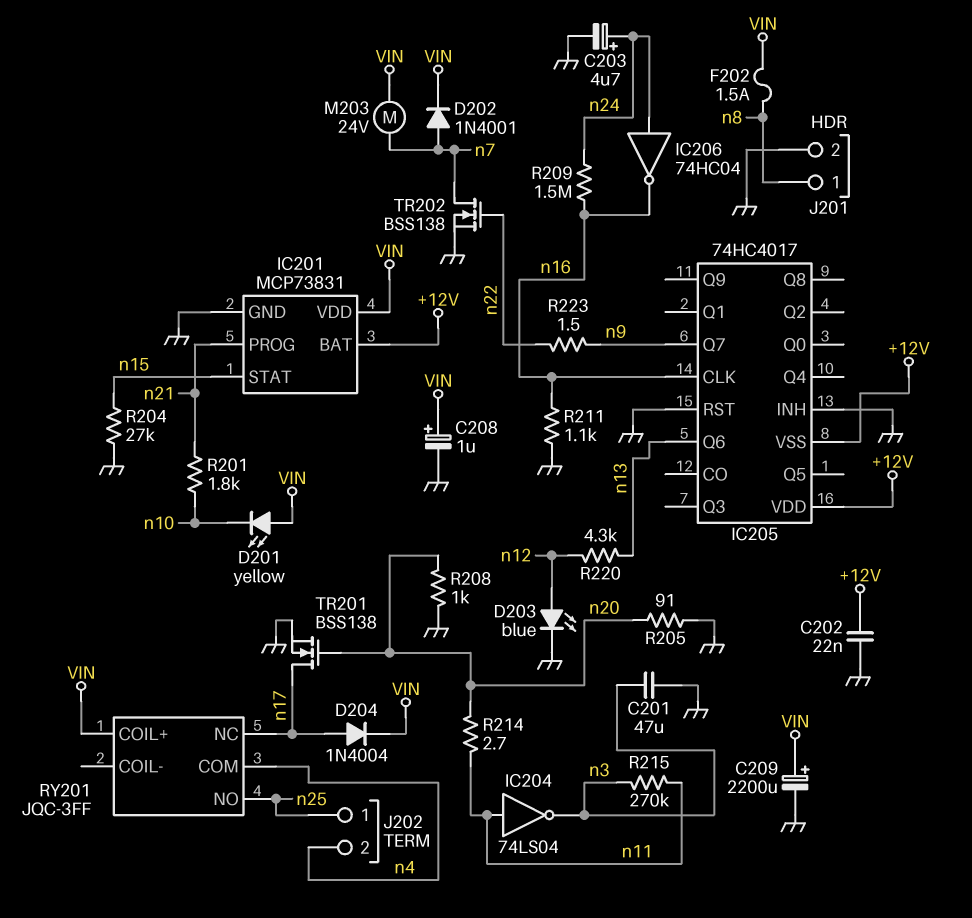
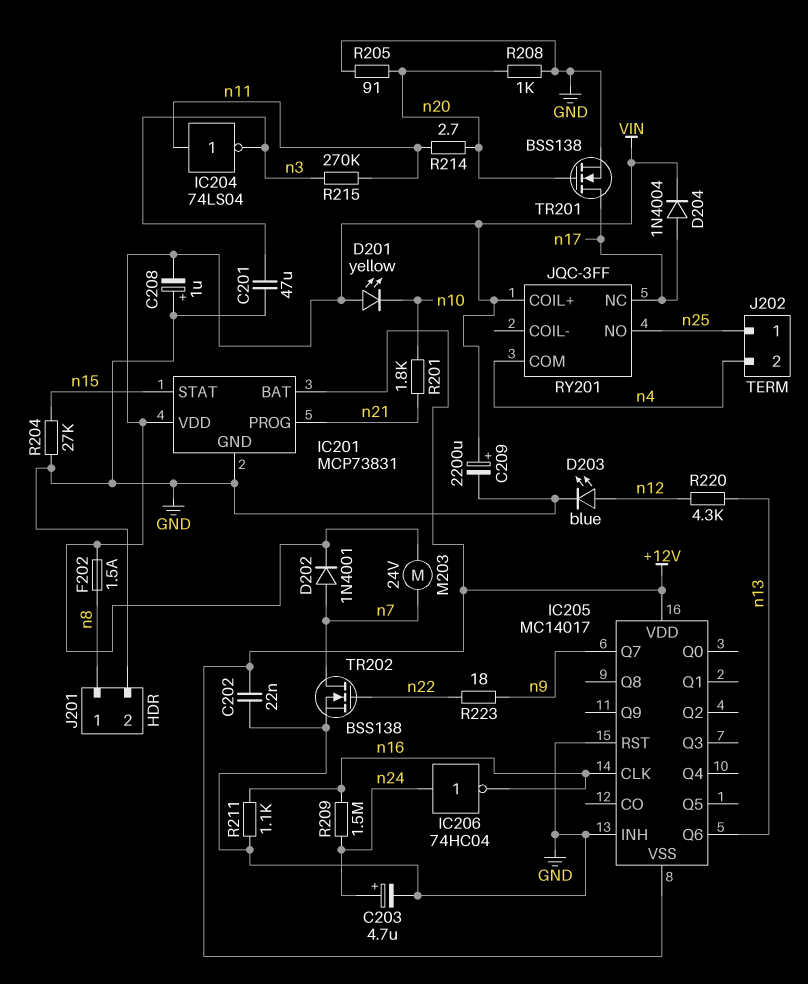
C208: 1uF (plus VIN, minus GND) -> 1uF (plus GND, minus VIN)
IC205: 74HC4017 -> MC14017
R223: 1.5 (n9, n22) -> 18 (n9, n22)

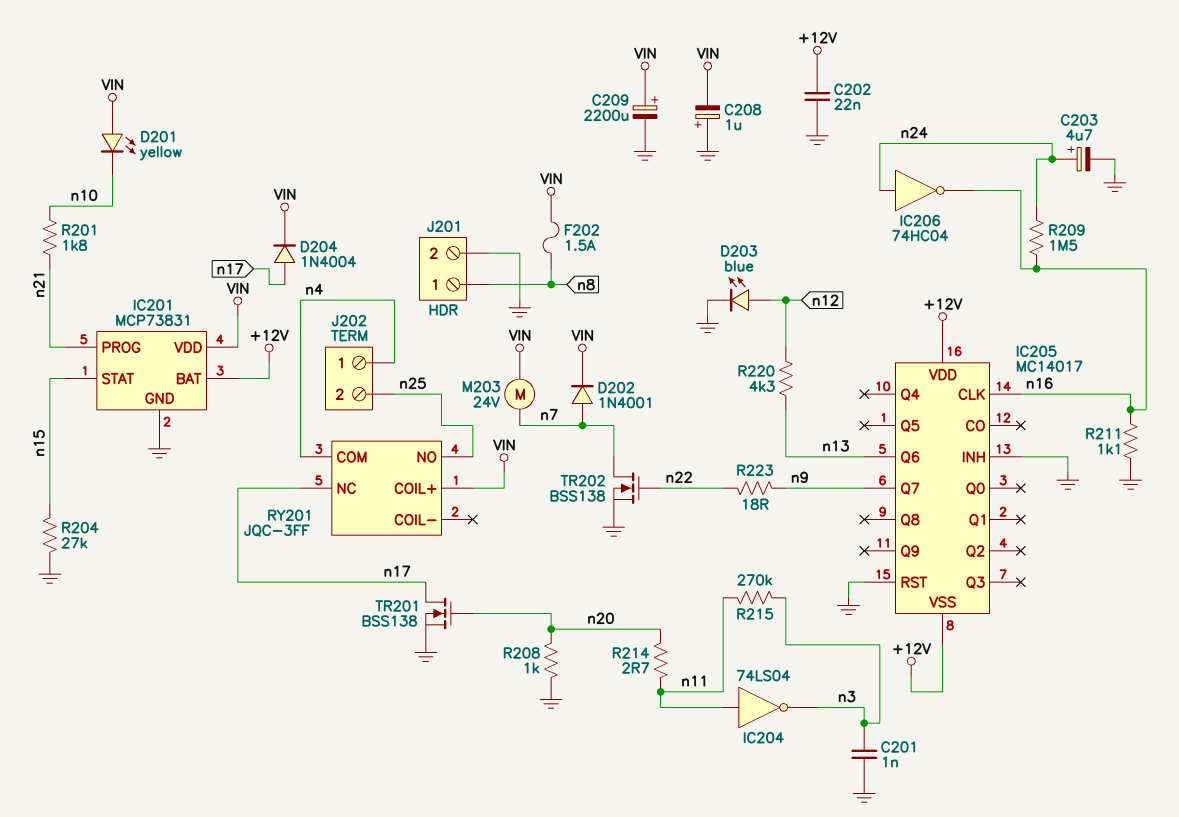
C201: 47uF (GND, n3) -> 1nF (GND, n3)
J202 pin 1: n25 -> n4
J202 pin 2: n4 -> n25
R205: 91 (GND, n20) -> none

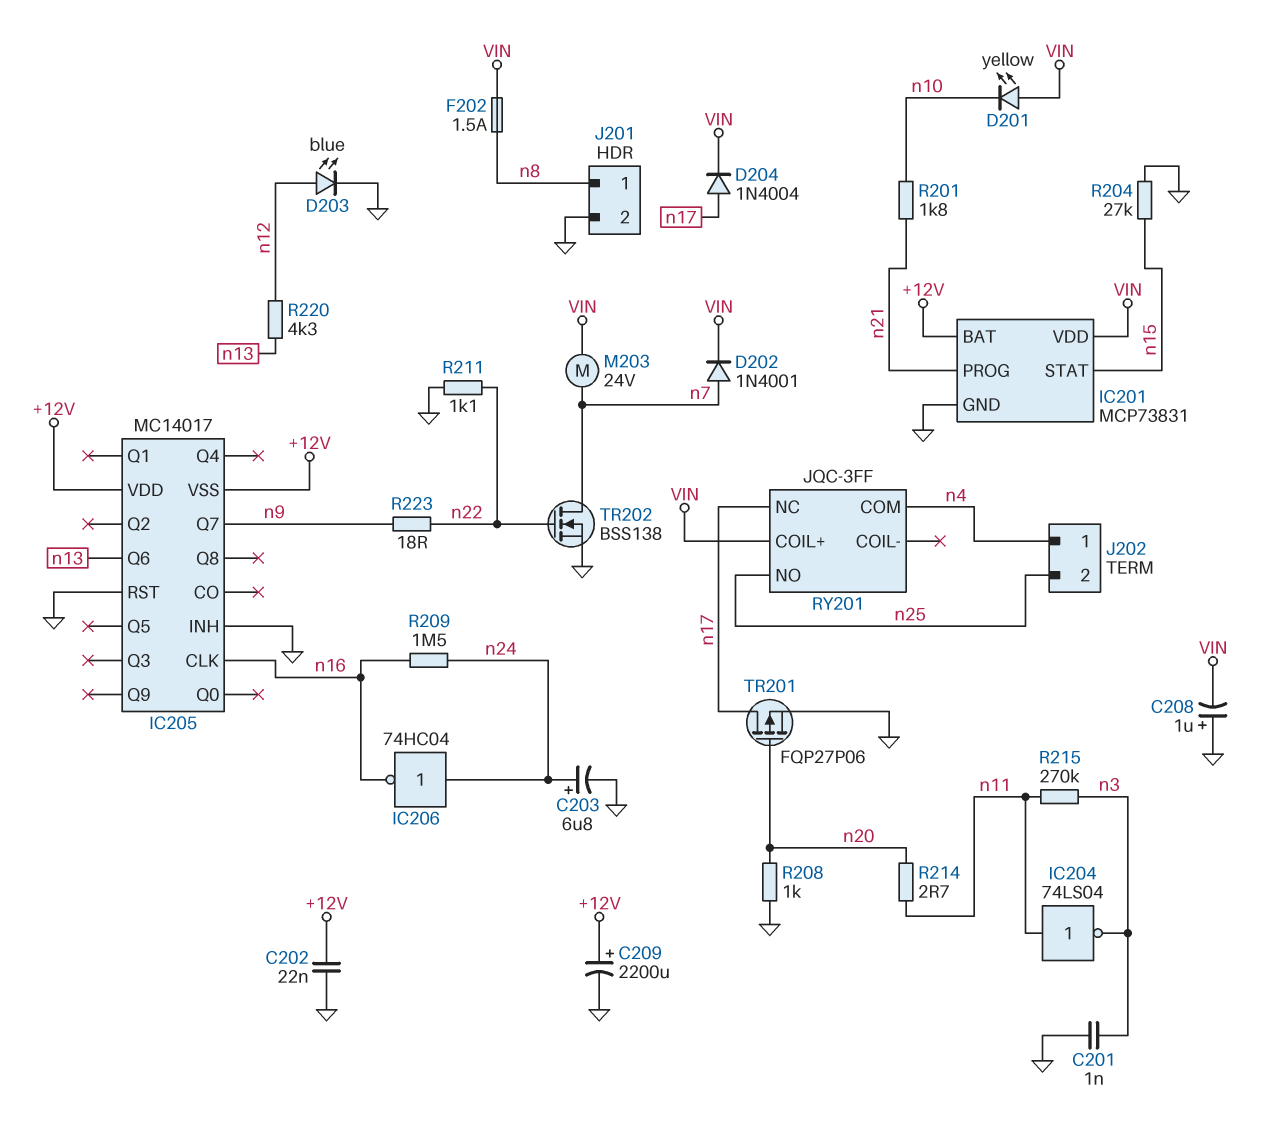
C203: 4.7uF (plus n24, minus GND) -> 6.8uF (plus n24, minus GND)
C209: 2200uF (plus VIN, minus GND) -> 2200uF (plus +12V, minus GND)
R211: 1.1k (GND, n16) -> 1.1k (GND, n22)
TR201: NMOS BSS138 (G n20, D n17, S GND) -> PMOS FQP27P06 (G n20, D n17, S GND)

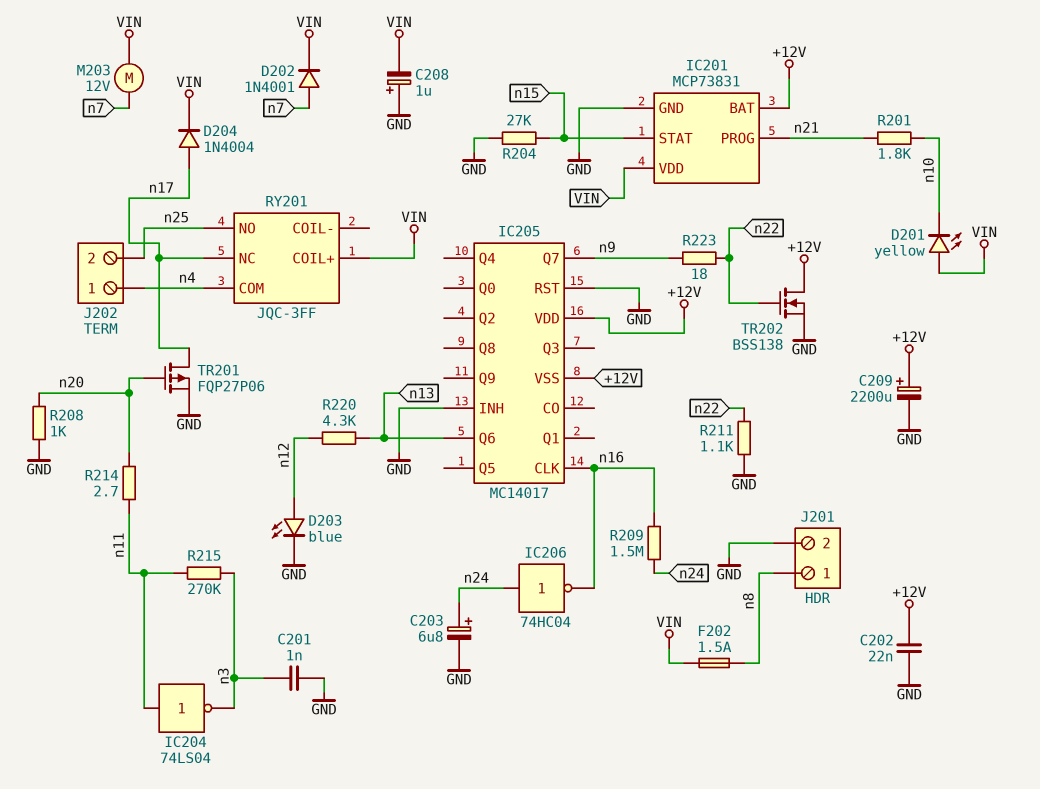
M203: motor 24V (VIN, n7) -> motor 12V (VIN, n7)
TR202: NMOS BSS138 (G n22, D n7, S GND) -> NMOS BSS138 (G n22, D +12V, S GND)

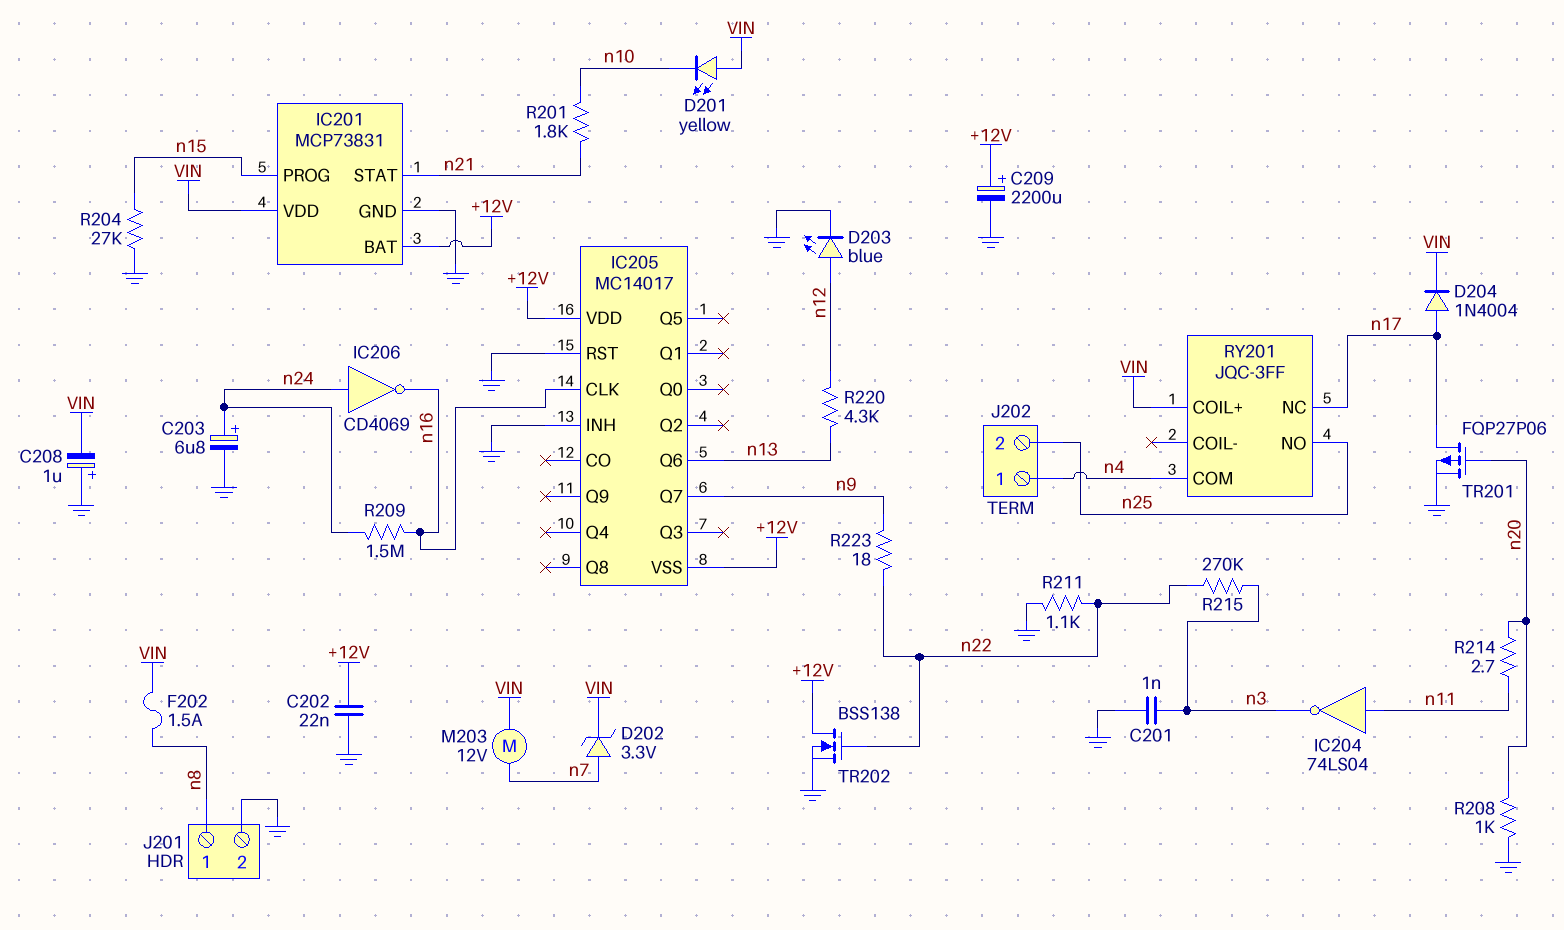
D202: diode 1N4001 (A n7, K VIN) -> zener 3.3V (A n7, K VIN)
IC201 pin PROG: n21 -> n15
IC201 pin STAT: n15 -> n21
IC206: NOT 74HC04 (in n24, out n16) -> NOT CD4069 (in n24, out n16)
R215: 270k (n3, n11) -> 270k (n3, n22)

